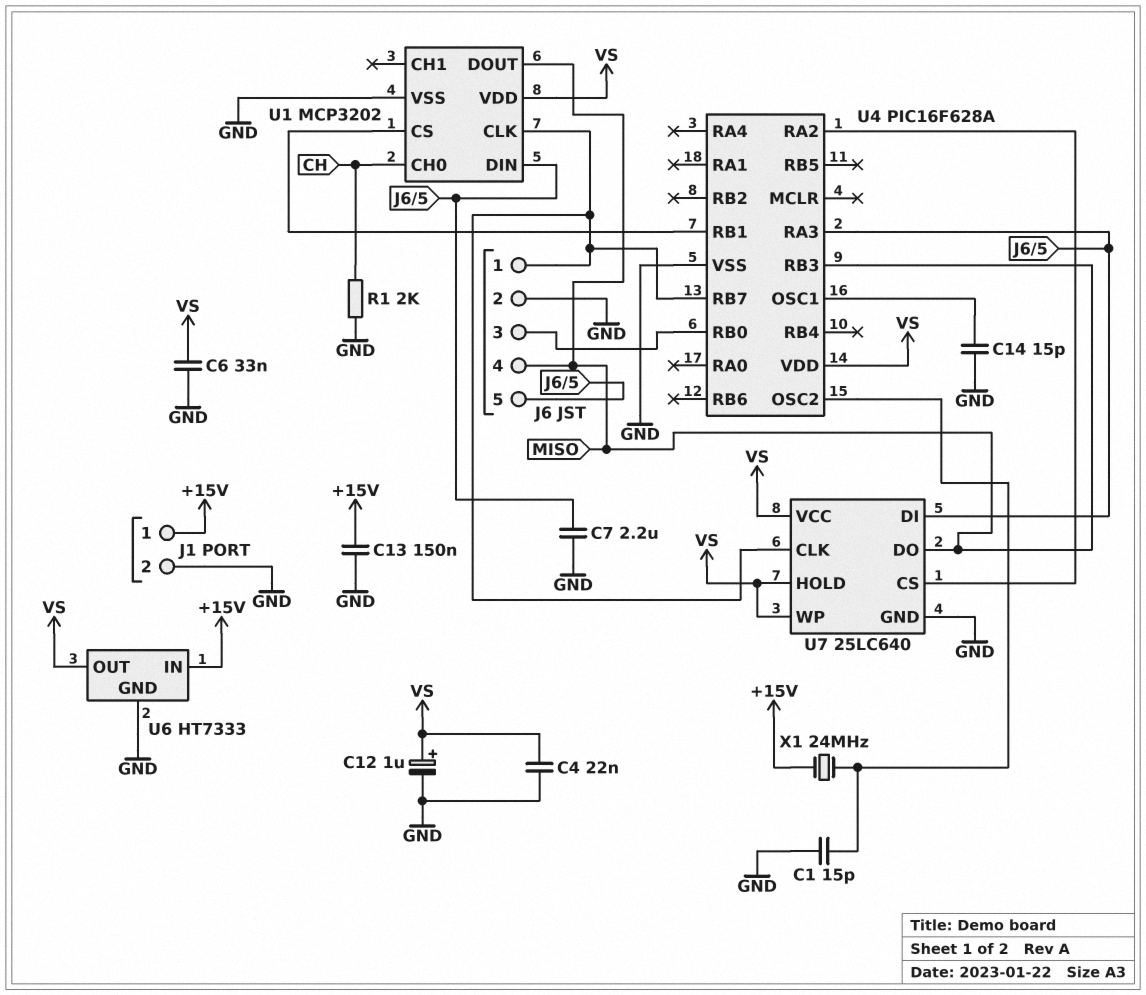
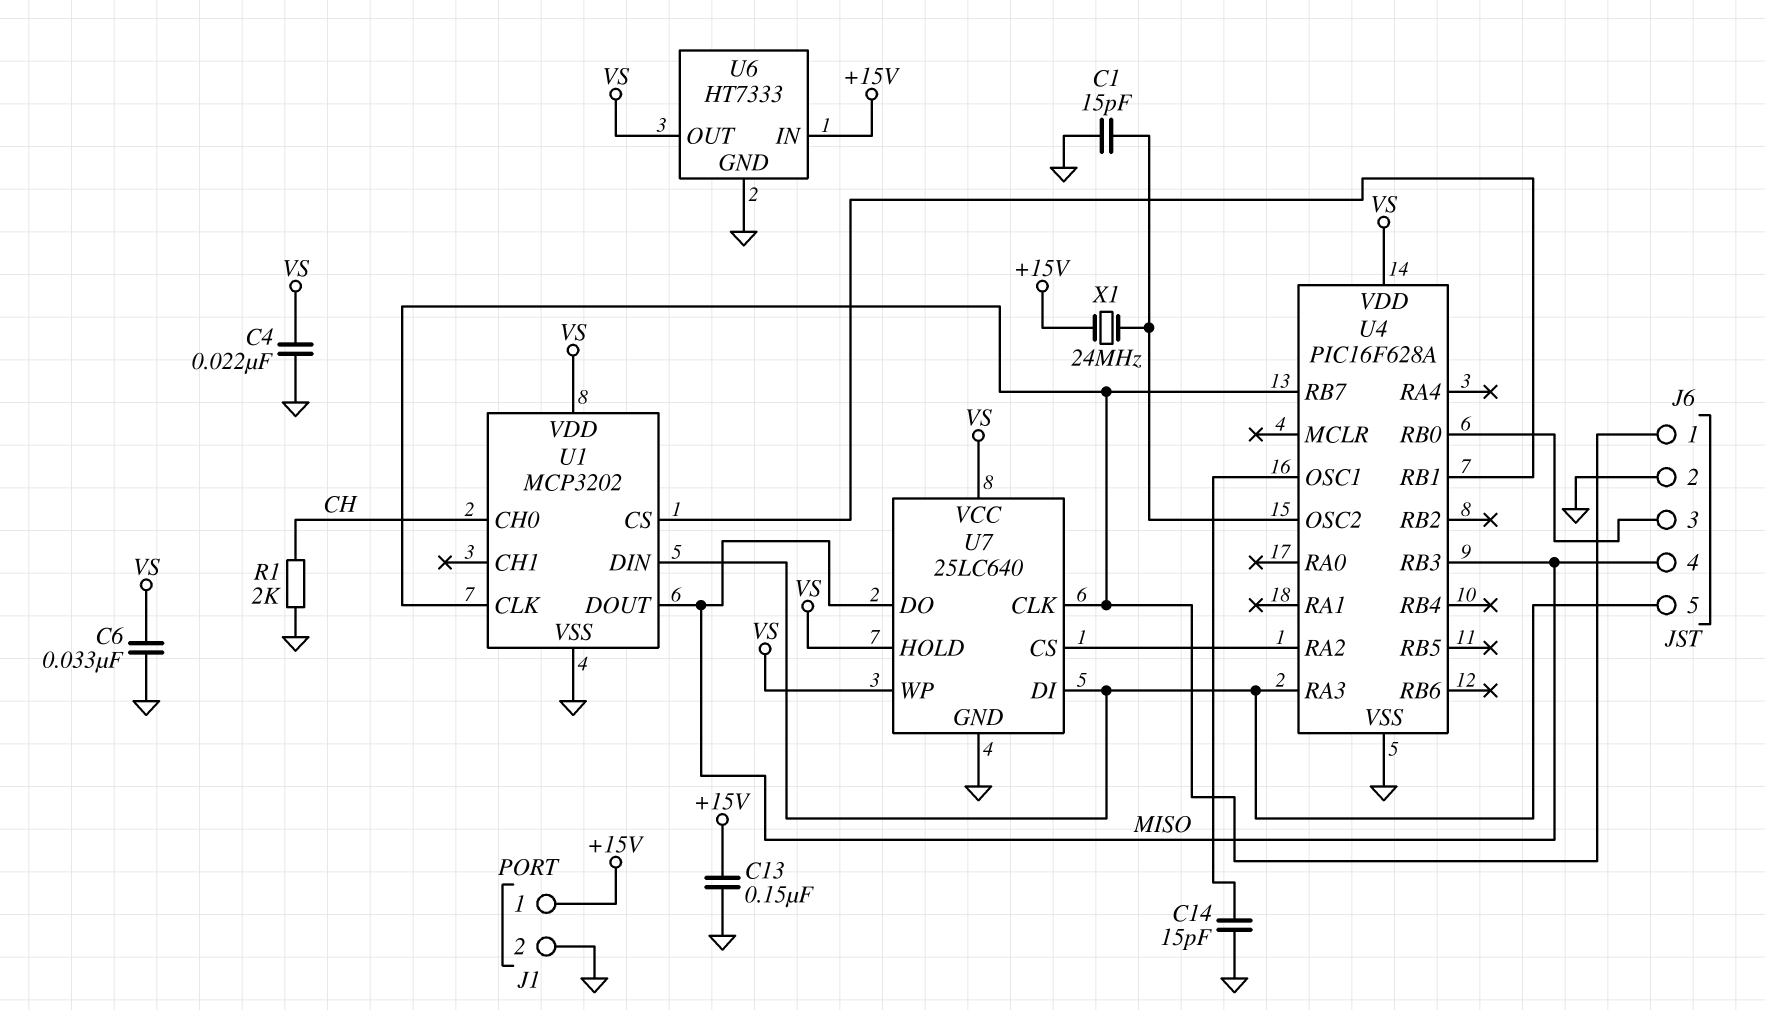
C7: 2.2uF (GND, J6/5) -> none
C12: 1uF (plus VS, minus GND) -> none

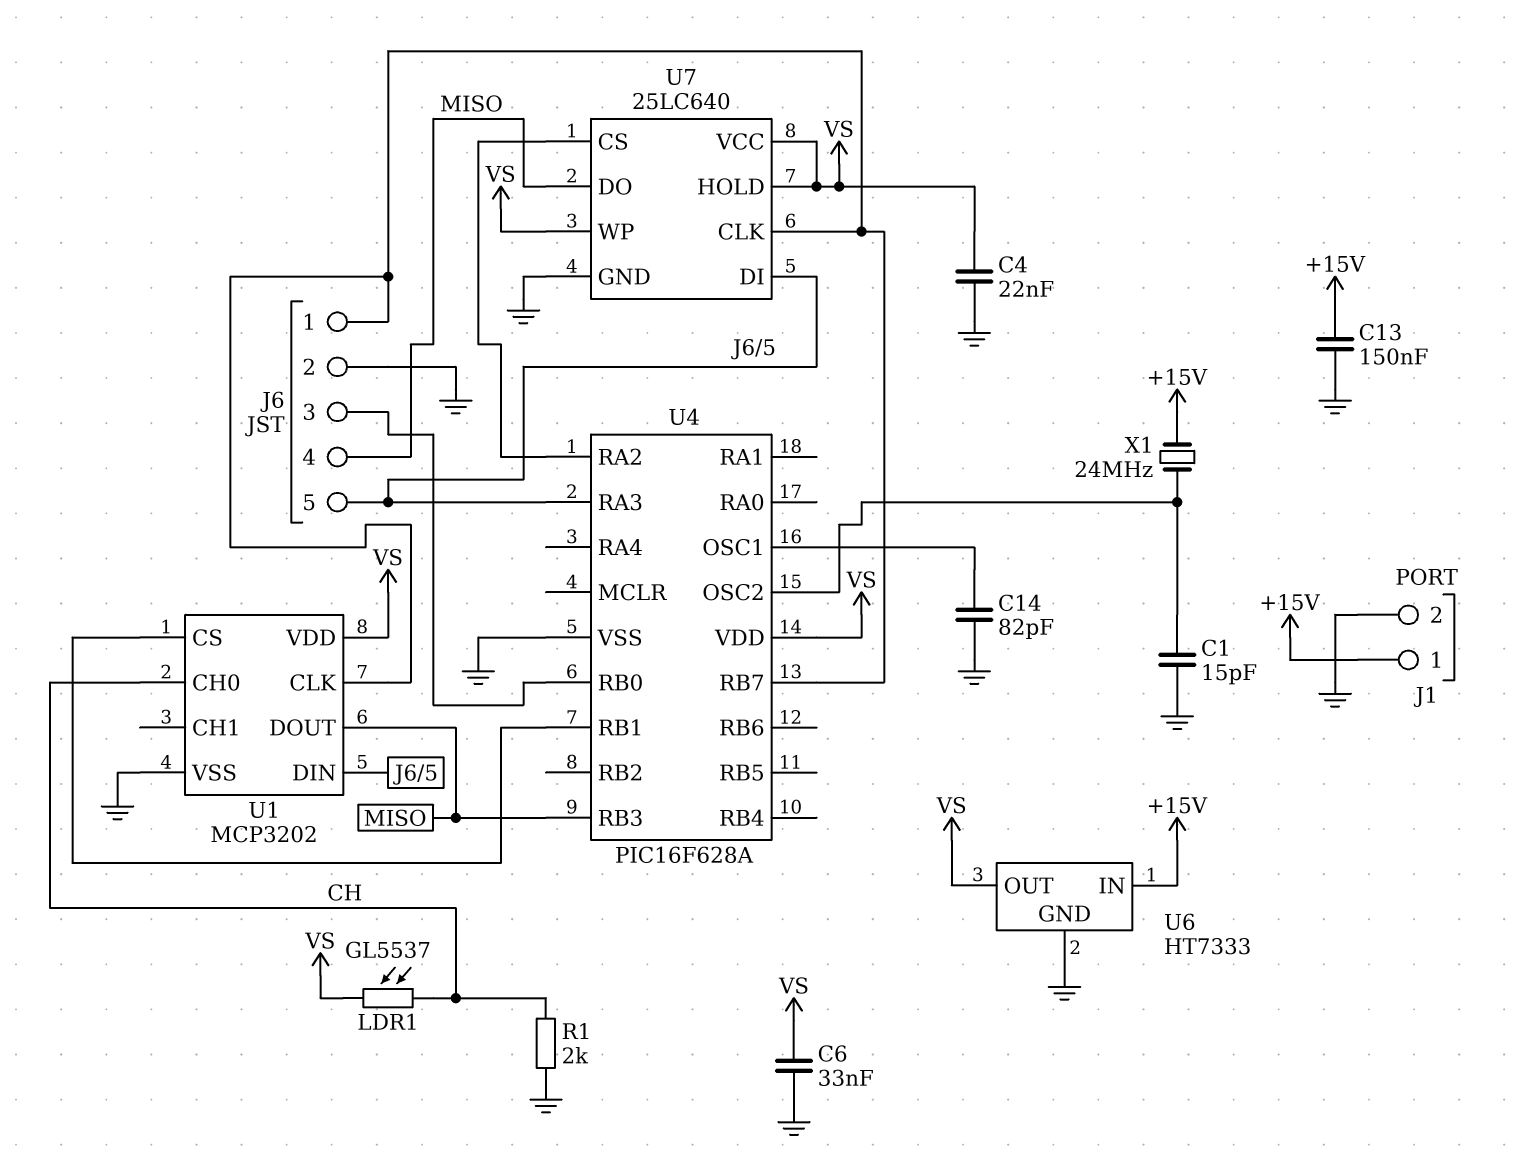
C14: 15pF (GND, U4/OSC1) -> 82pF (GND, U4/OSC1)
LDR1: none -> GL5537 (CH, VS)

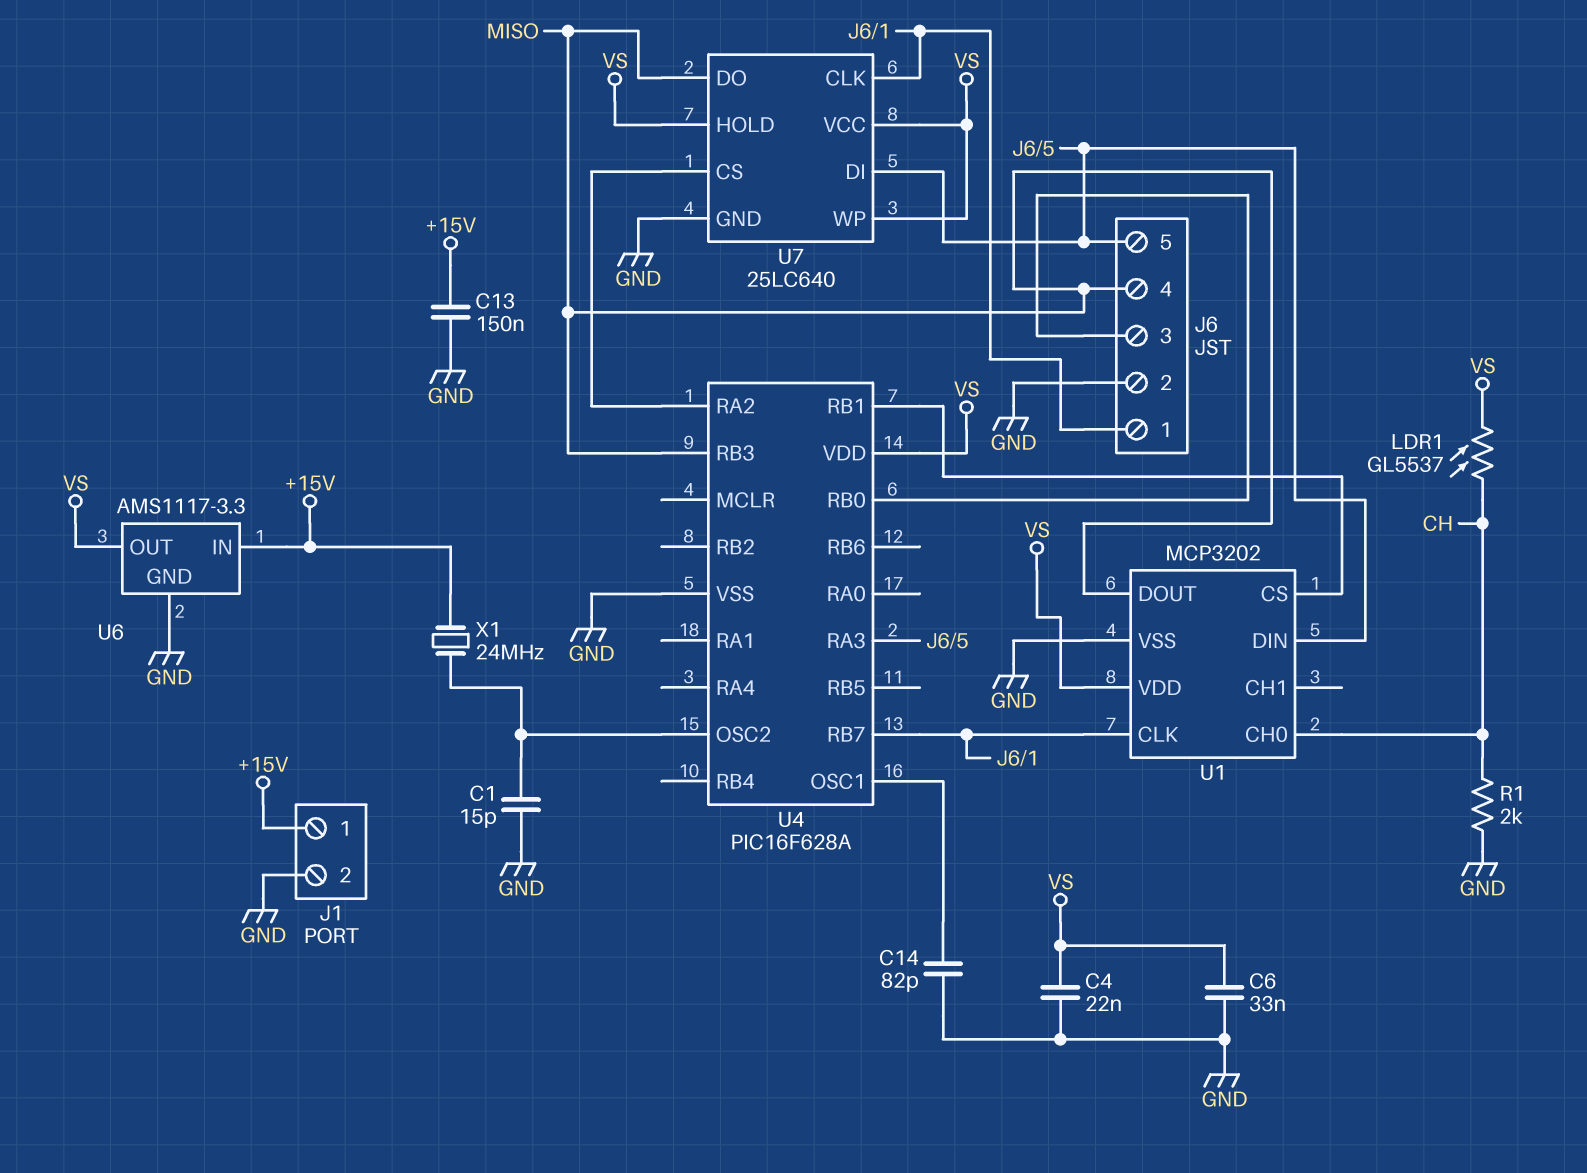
U6: HT7333 -> AMS1117-3.3

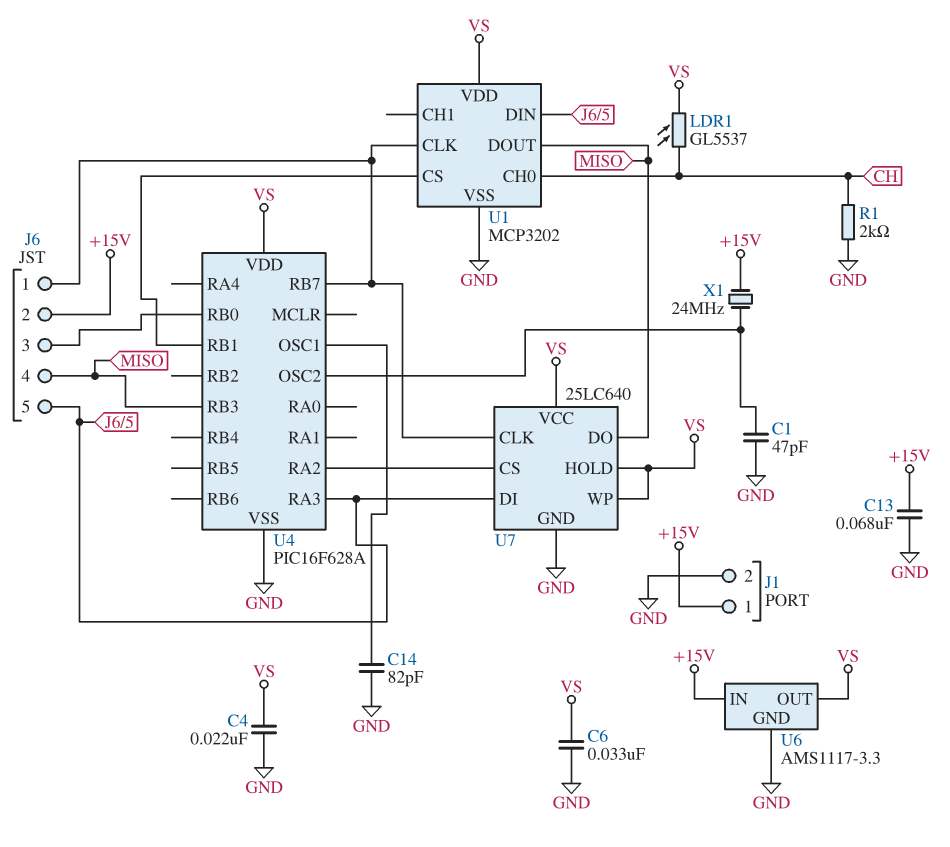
C1: 15pF (GND, U4/OSC2) -> 47pF (GND, U4/OSC2)
C13: 150nF (+15V, GND) -> 68nF (+15V, GND)
J6 pin 2: GND -> +15V

